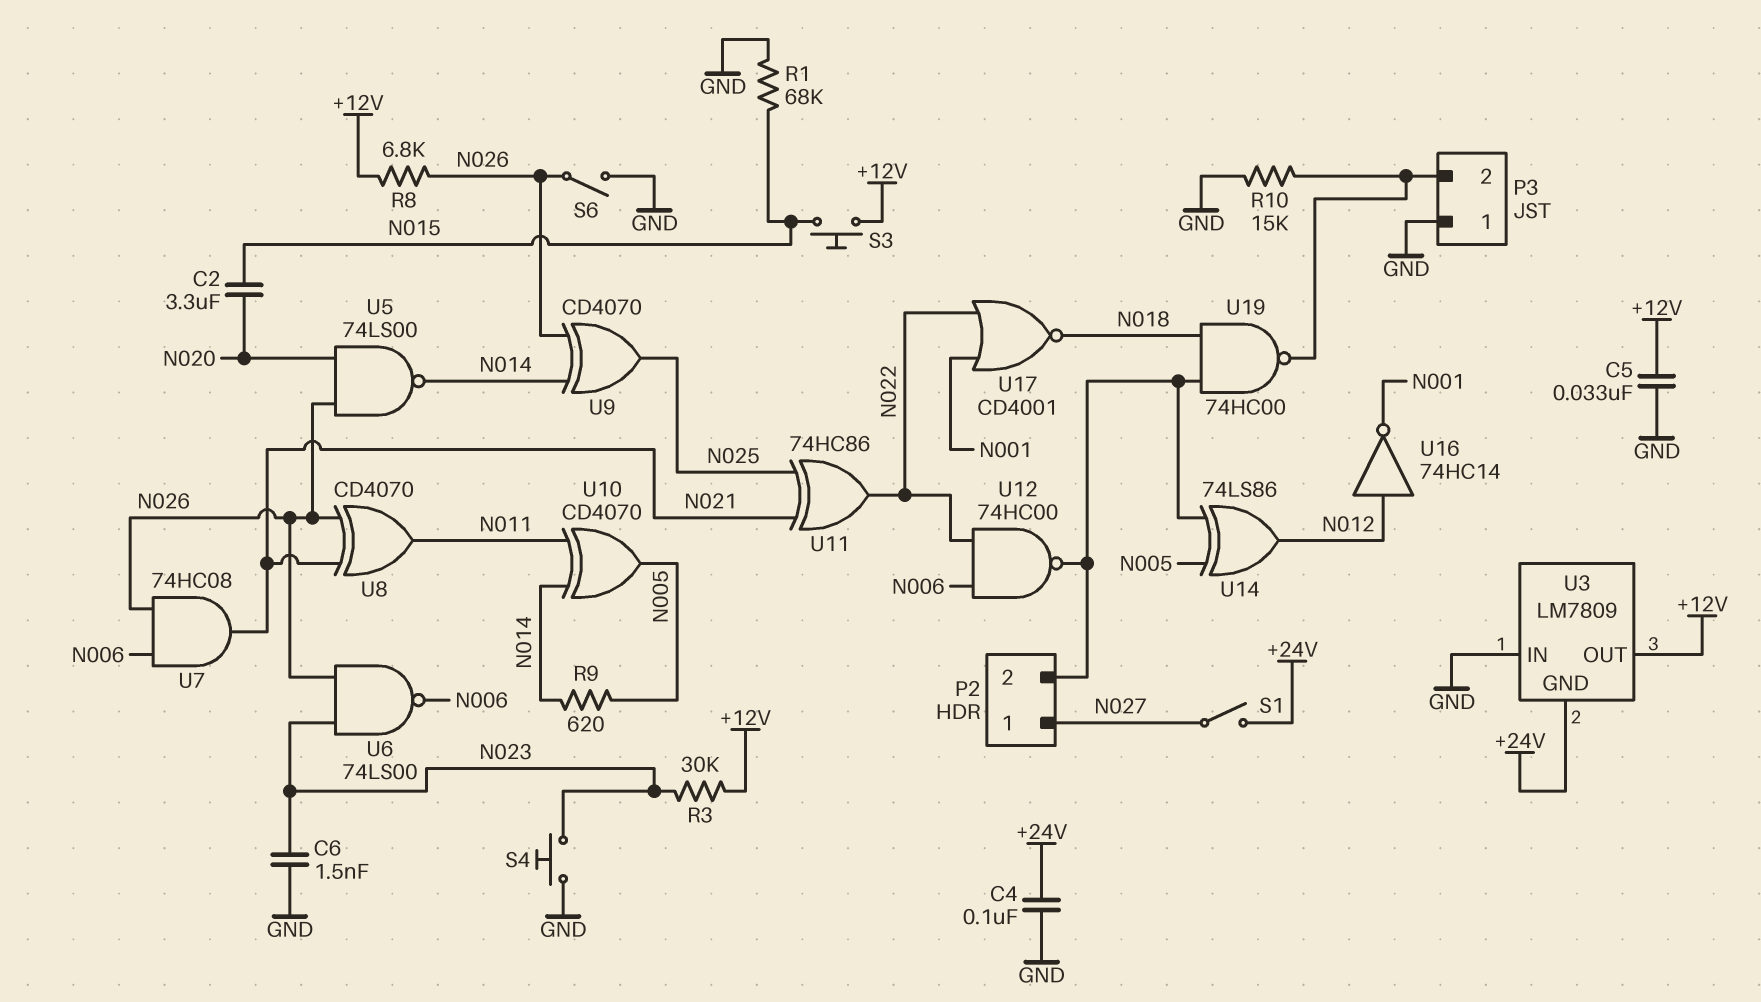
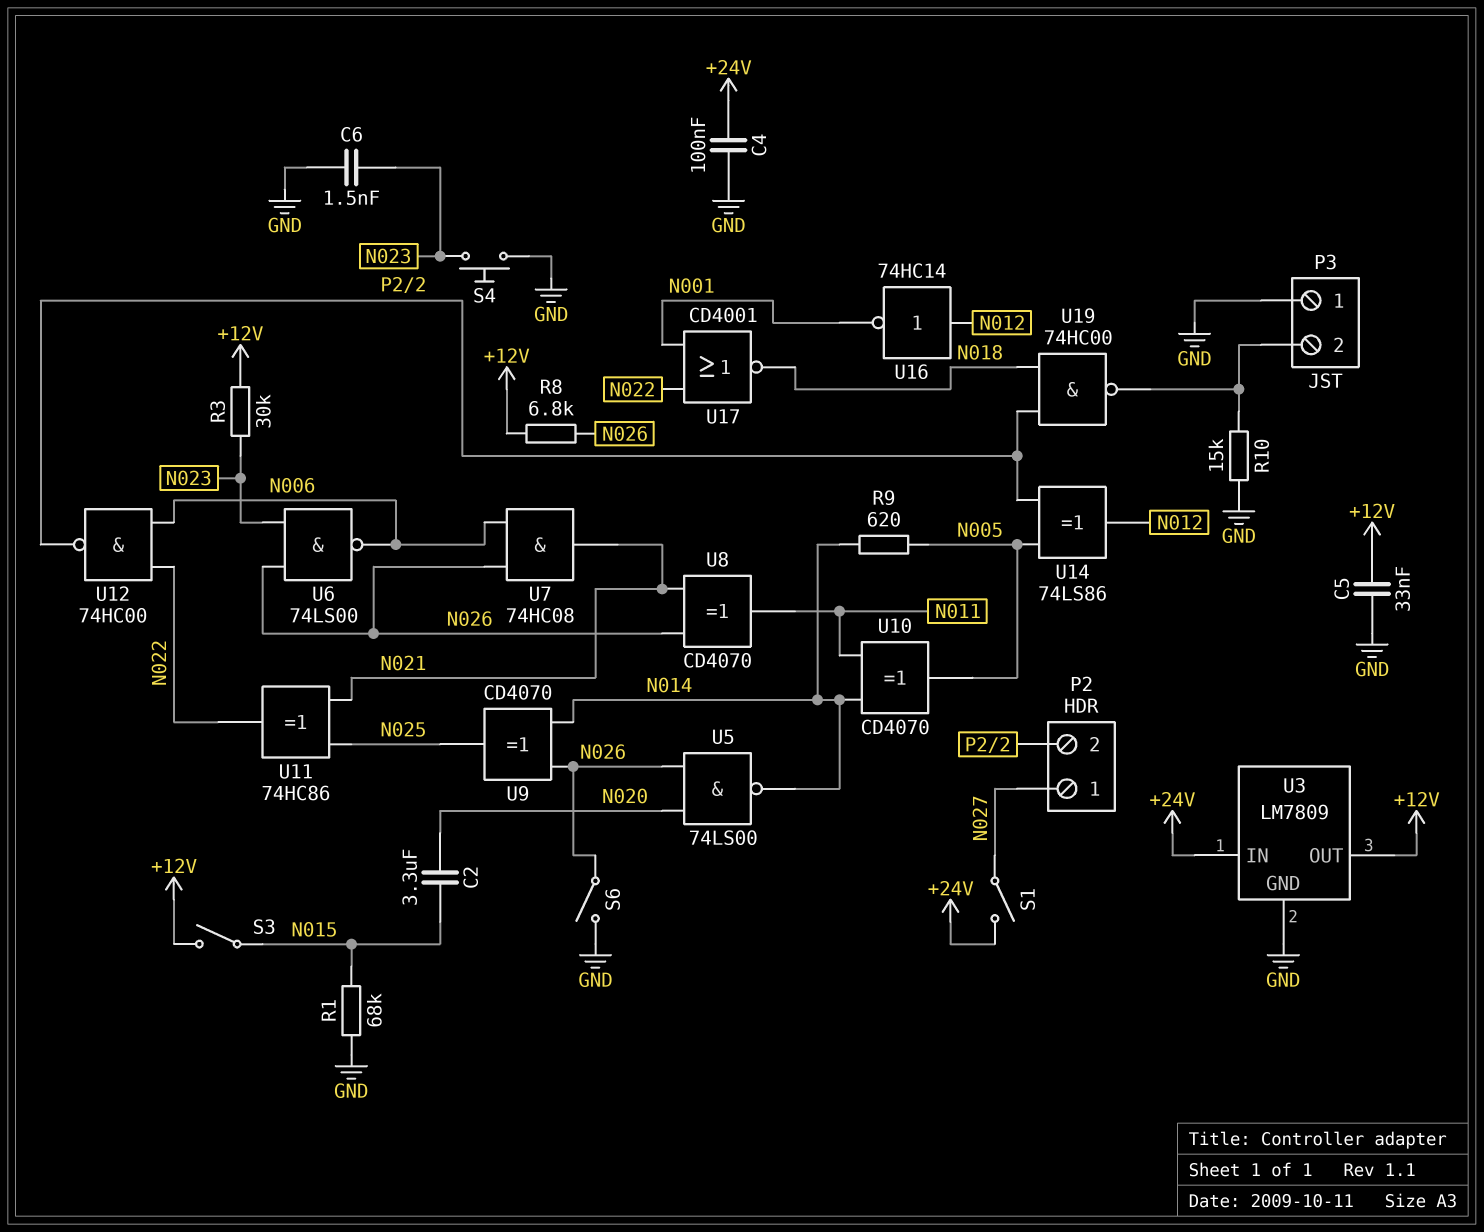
S3: button (+12V, N015) -> switch (+12V, N015)
U3 pin GND: +24V -> GND
U3 pin IN: GND -> +24V

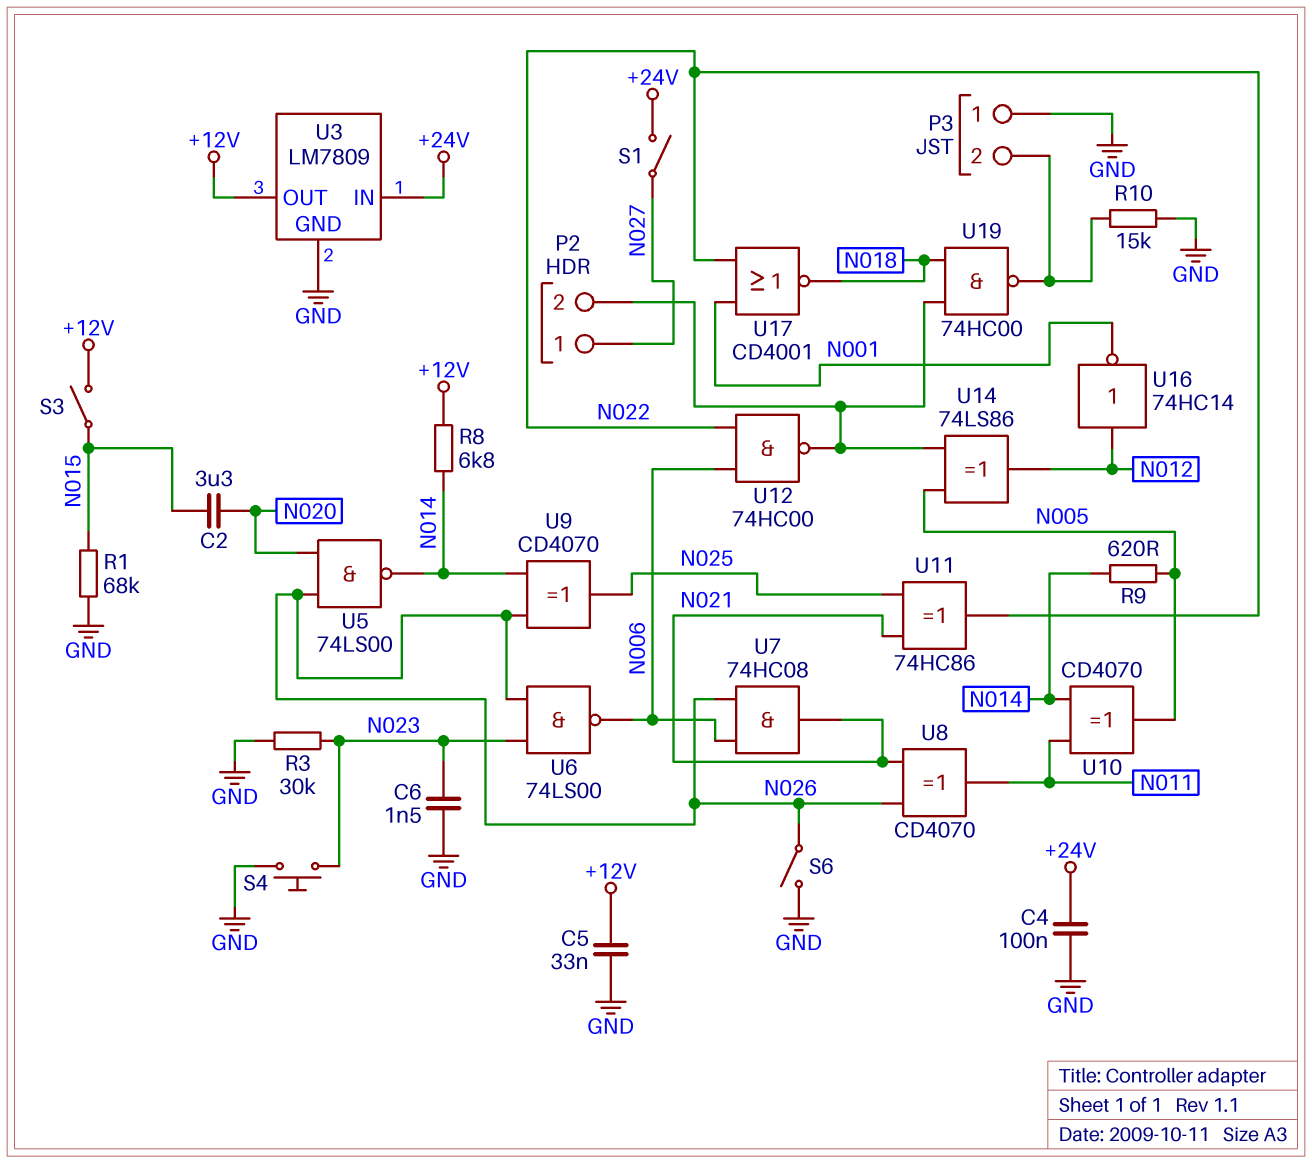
R3: 30k (+12V, N023) -> 30k (GND, N023)
R8: 6.8k (+12V, N026) -> 6.8k (+12V, N014)

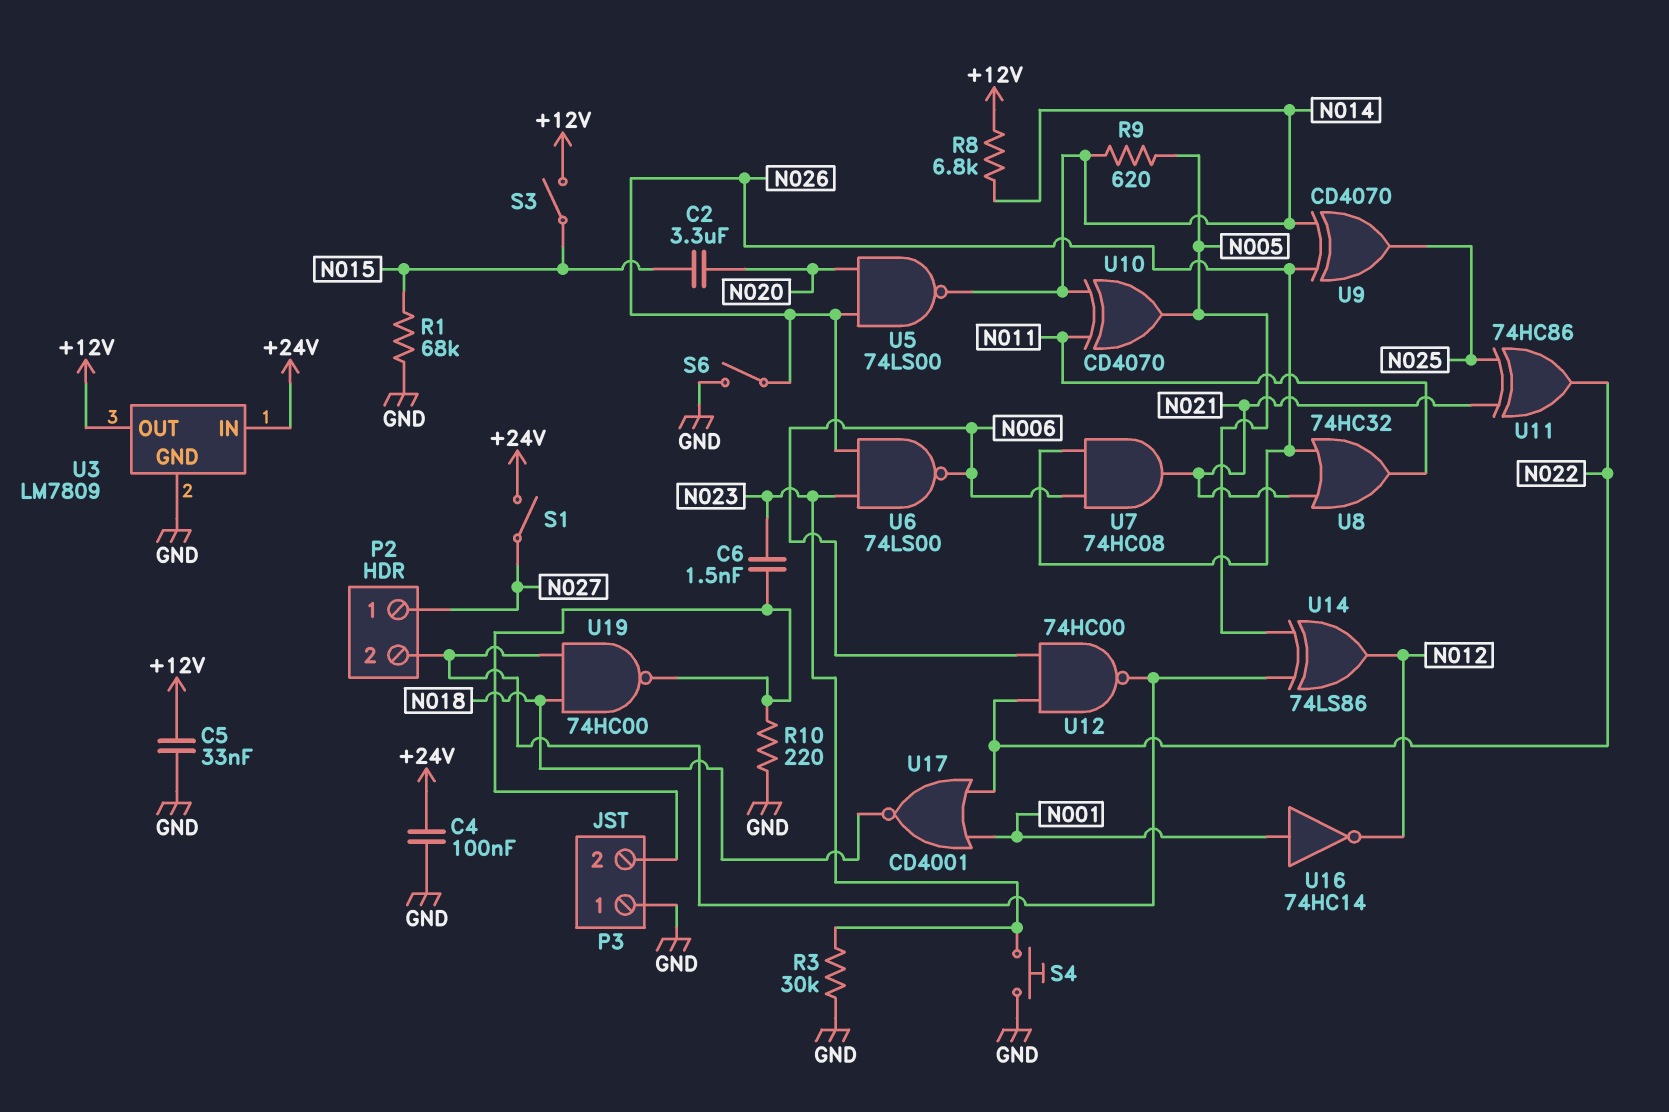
C6: 1.5nF (GND, N023) -> 1.5nF (N023, P3/2)
R10: 15k (GND, P3/2) -> 220 (GND, P3/2)
U8: XOR CD4070 (in N021, in N026, out N011) -> OR 74HC32 (in N021, in N026, out N011)
U16: NOT 74HC14 (in N012, out N001) -> NOT 74HC14 (in N001, out N012)

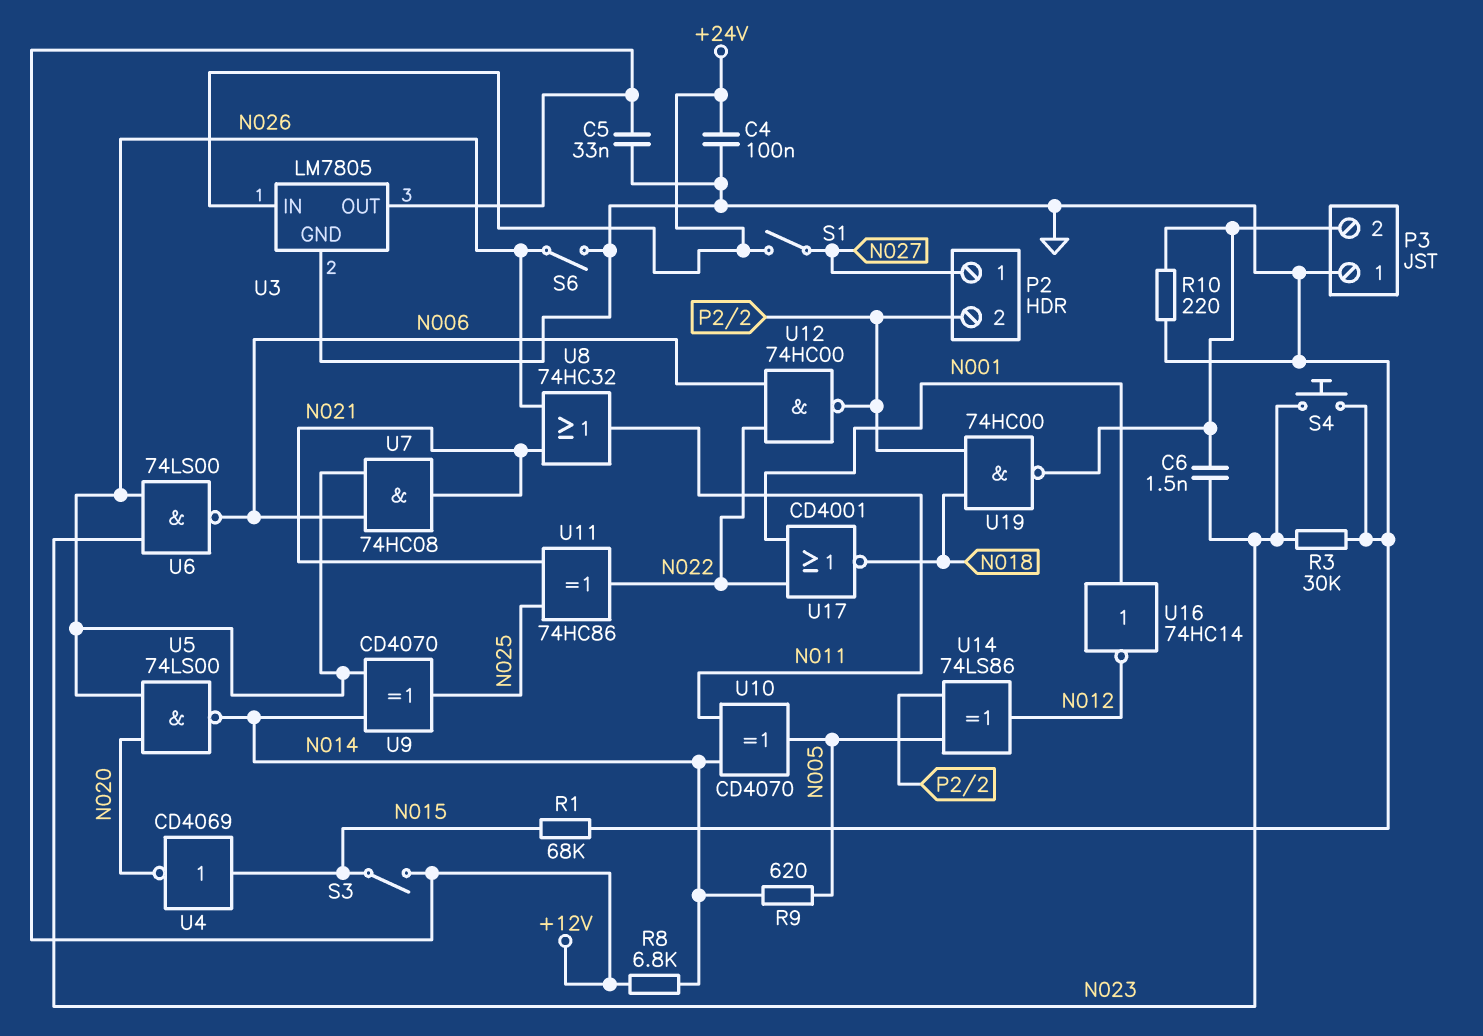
C2: 3.3uF (N015, N020) -> none
U3: LM7809 -> LM7805
U4: none -> NOT CD4069 (in N015, out N020)

